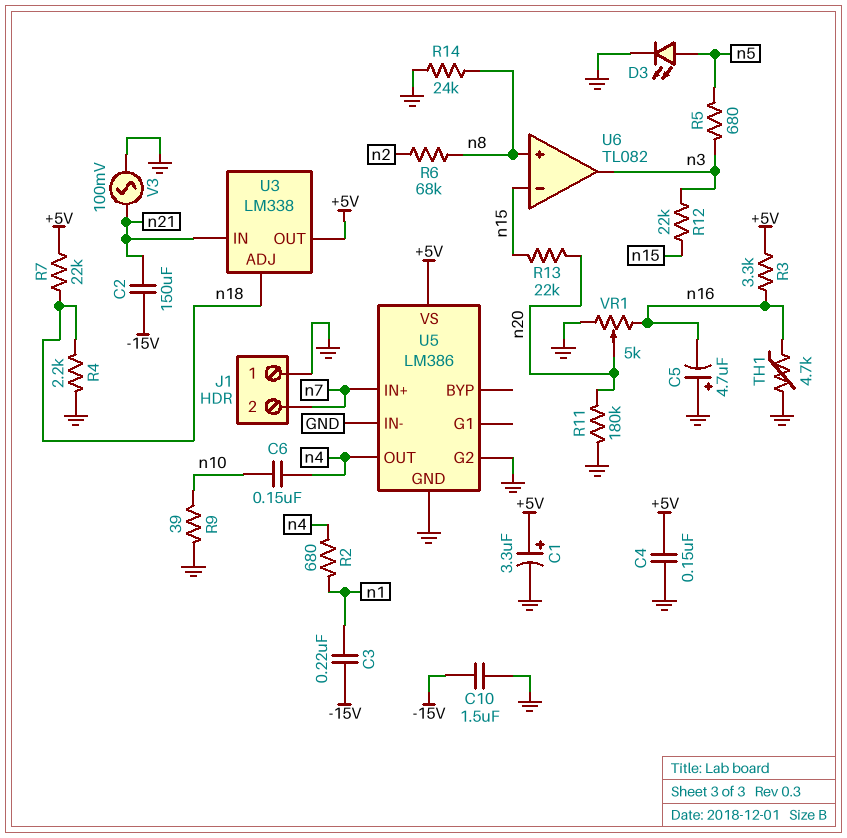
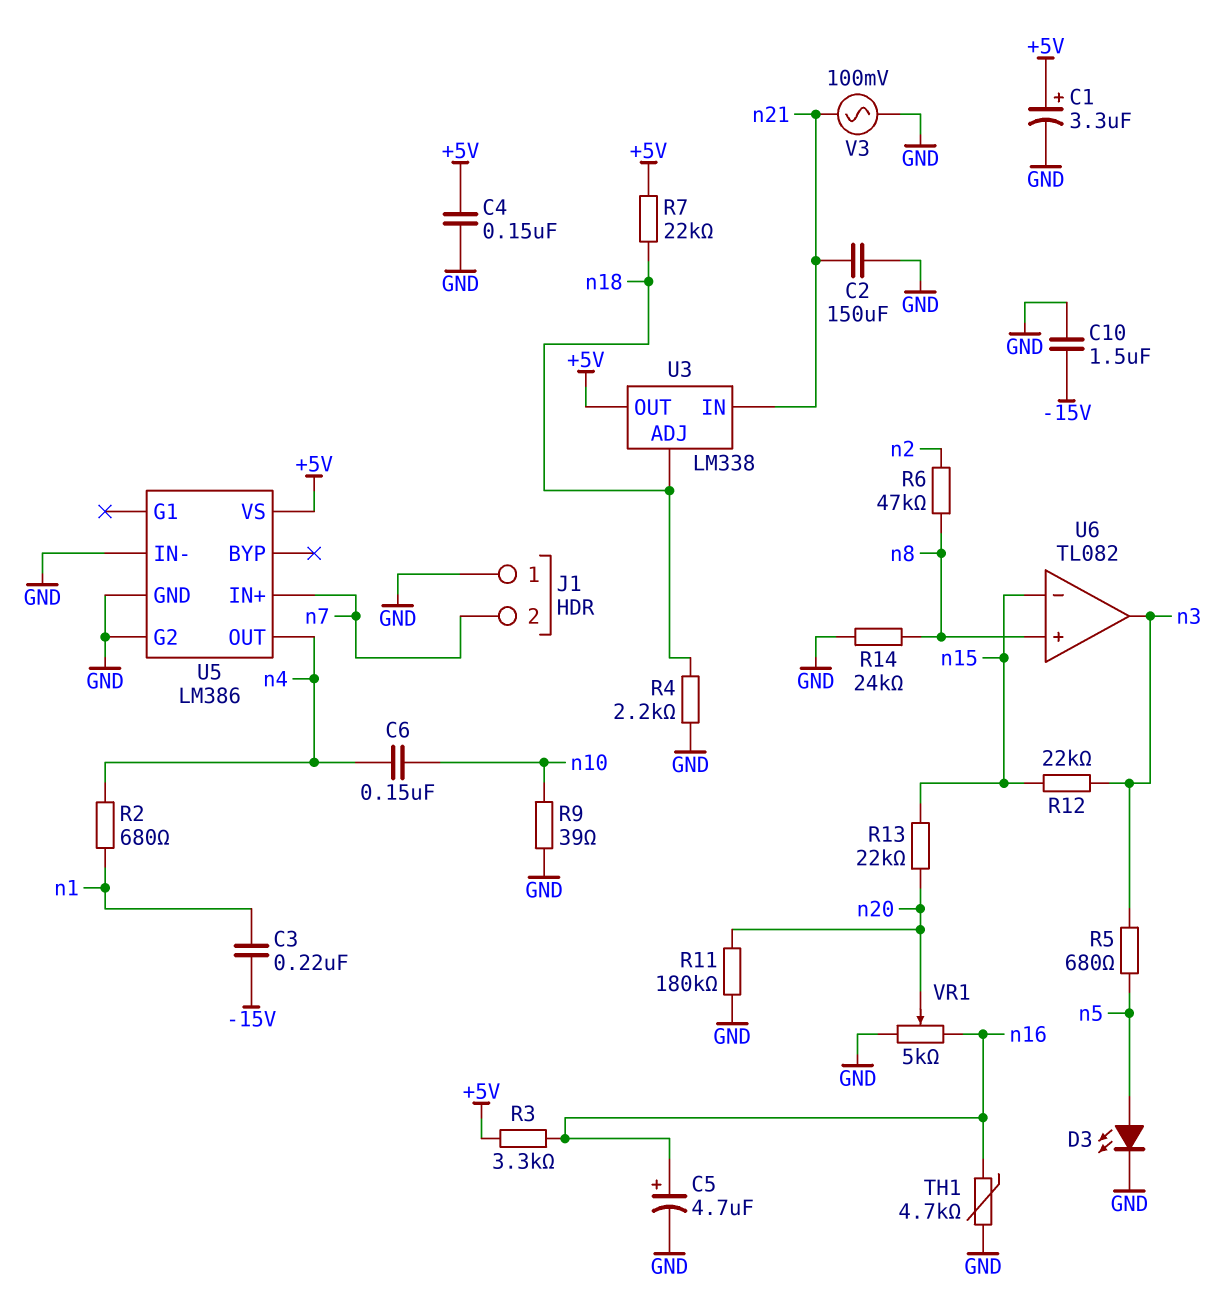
C2: 150uF (-15V, n21) -> 150uF (GND, n21)
C5: 4.7uF (plus GND, minus n16) -> 4.7uF (plus n16, minus GND)
R6: 68k (n2, n8) -> 47k (n2, n8)

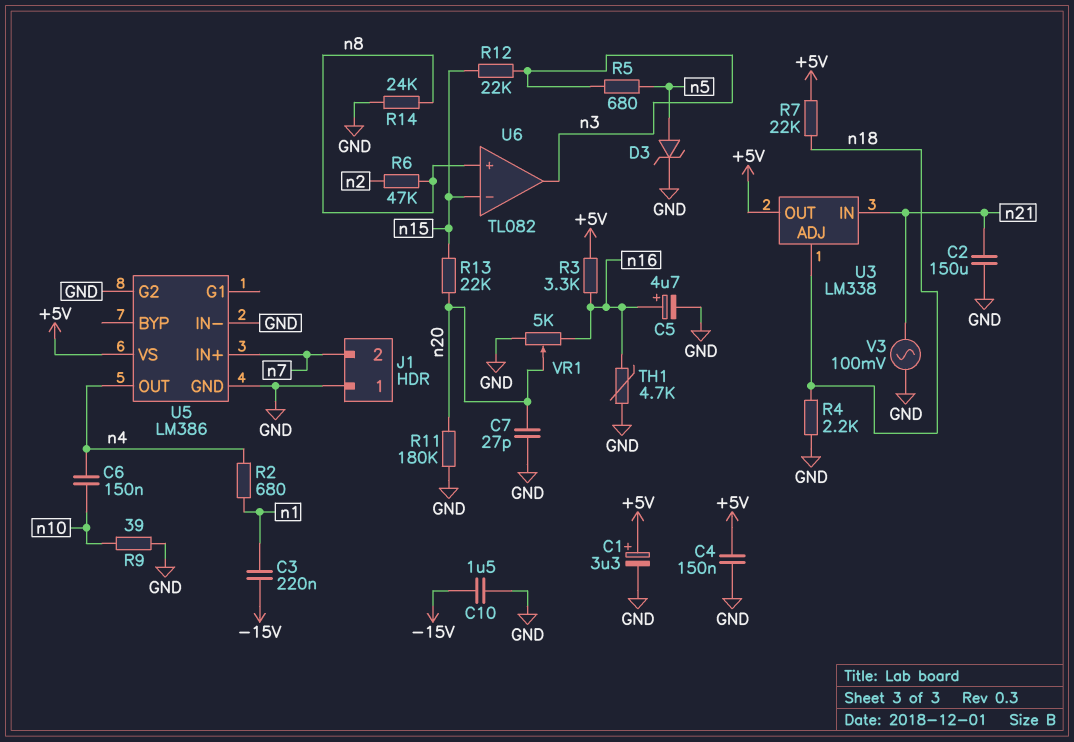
C7: none -> 27pF (GND, n20)
D3: LED (A n5, K GND) -> zener (A n5, K GND)

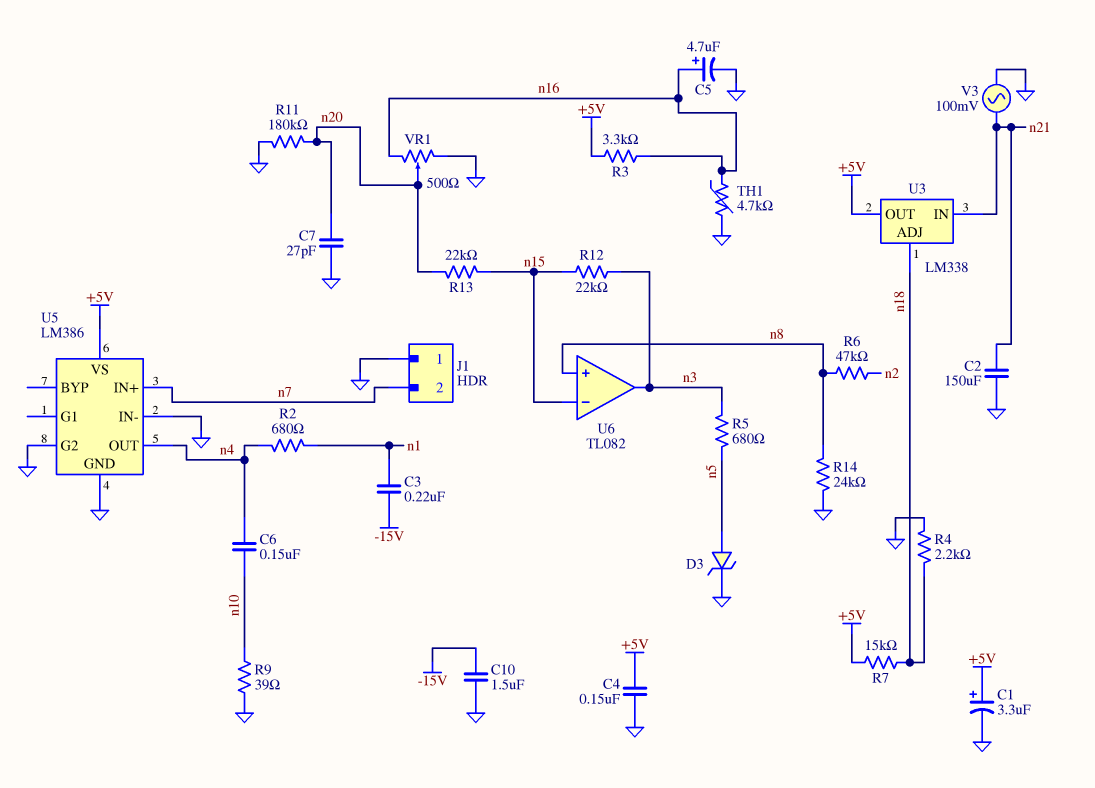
R7: 22k (+5V, n18) -> 15k (+5V, n18)
VR1: 5k (GND, n16, wiper n20) -> 500 (GND, n16, wiper n20)

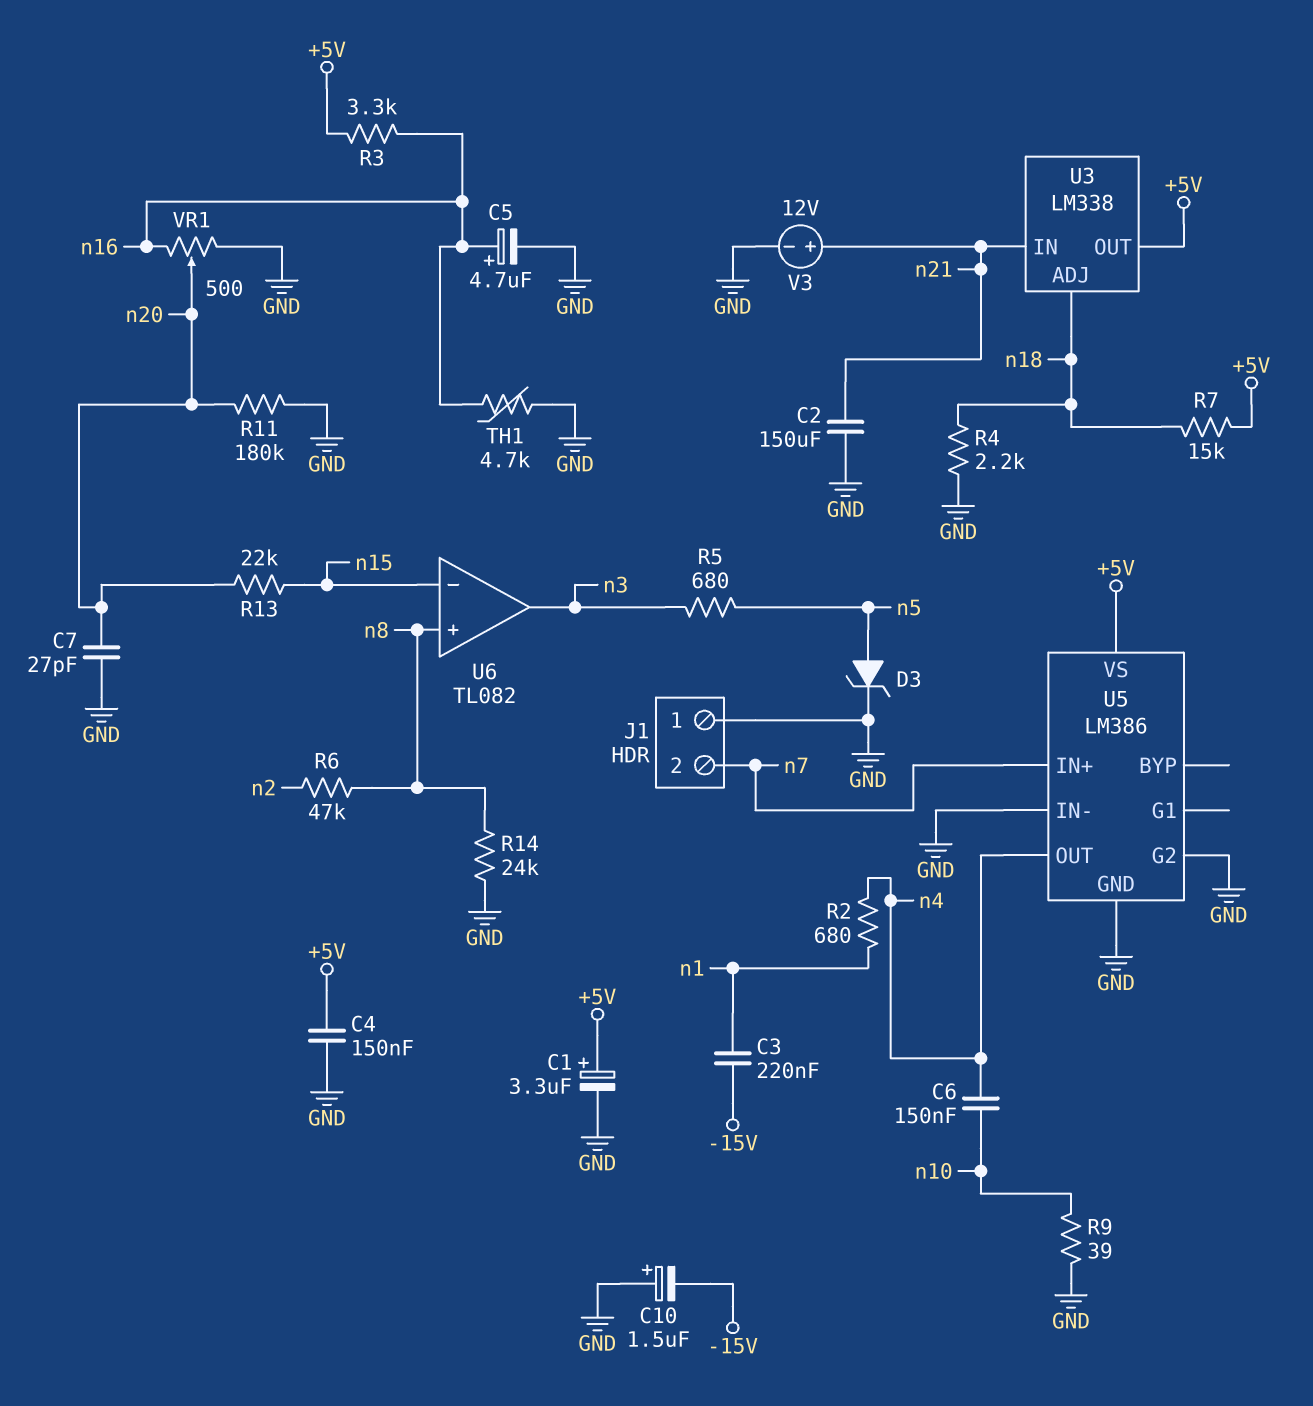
C10: 1.5uF (-15V, GND) -> 1.5uF (plus GND, minus -15V)
R12: 22k (n3, n15) -> none
V3: AC 100mV (GND, n21) -> 12V (plus n21, minus GND)

